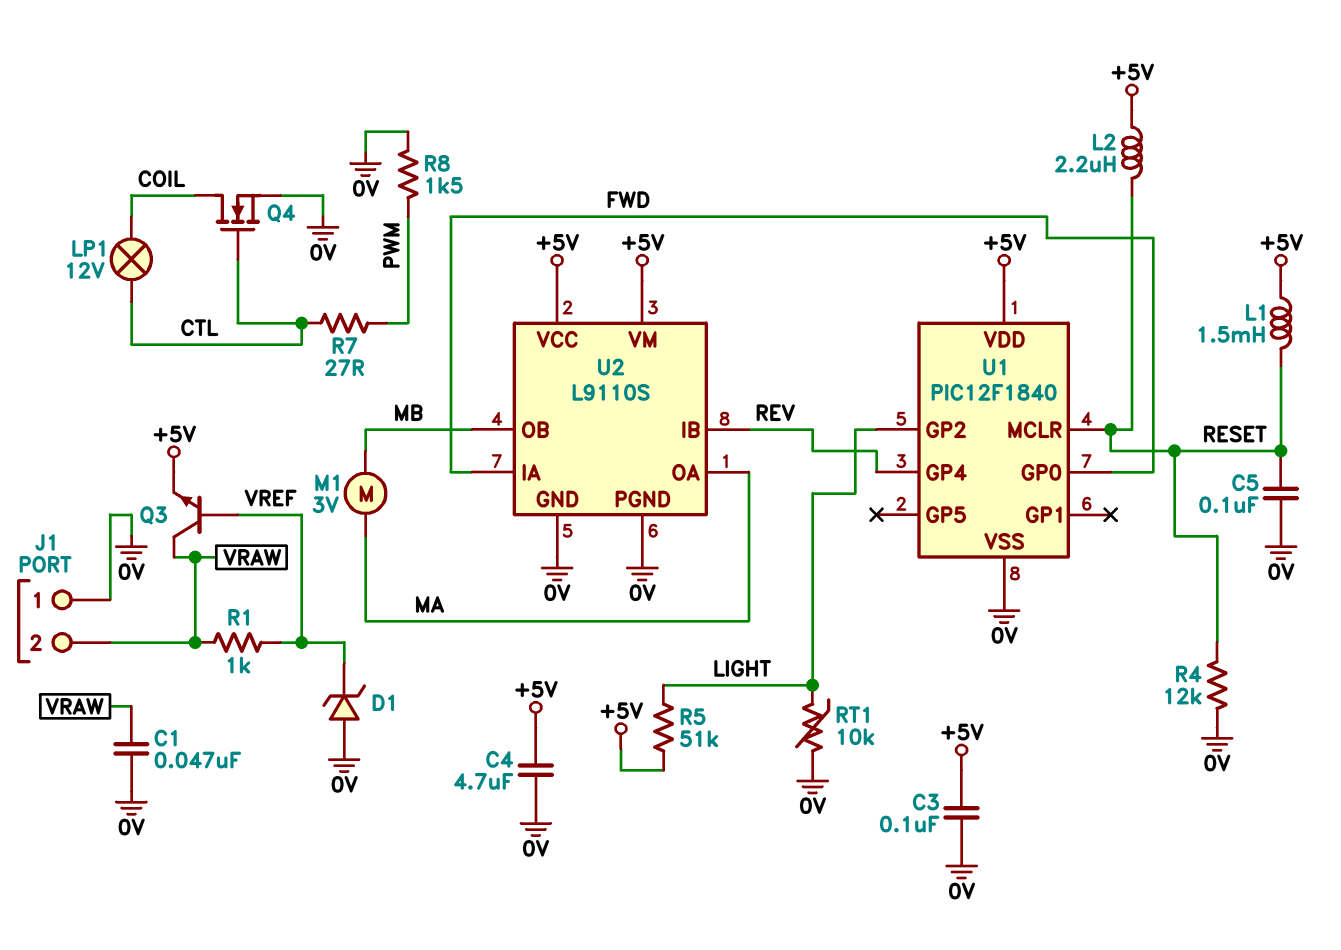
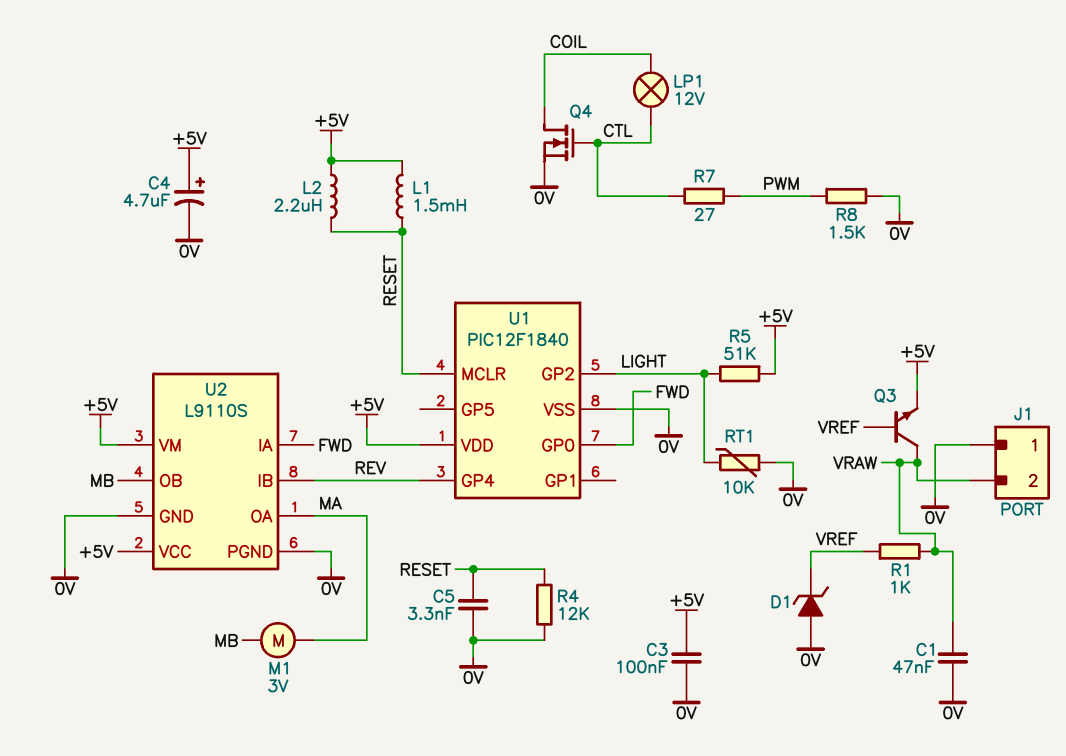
C4: 4.7uF (+5V, 0V) -> 4.7uF (plus +5V, minus 0V)
C5: 100nF (0V, RESET) -> 3.3nF (0V, RESET)

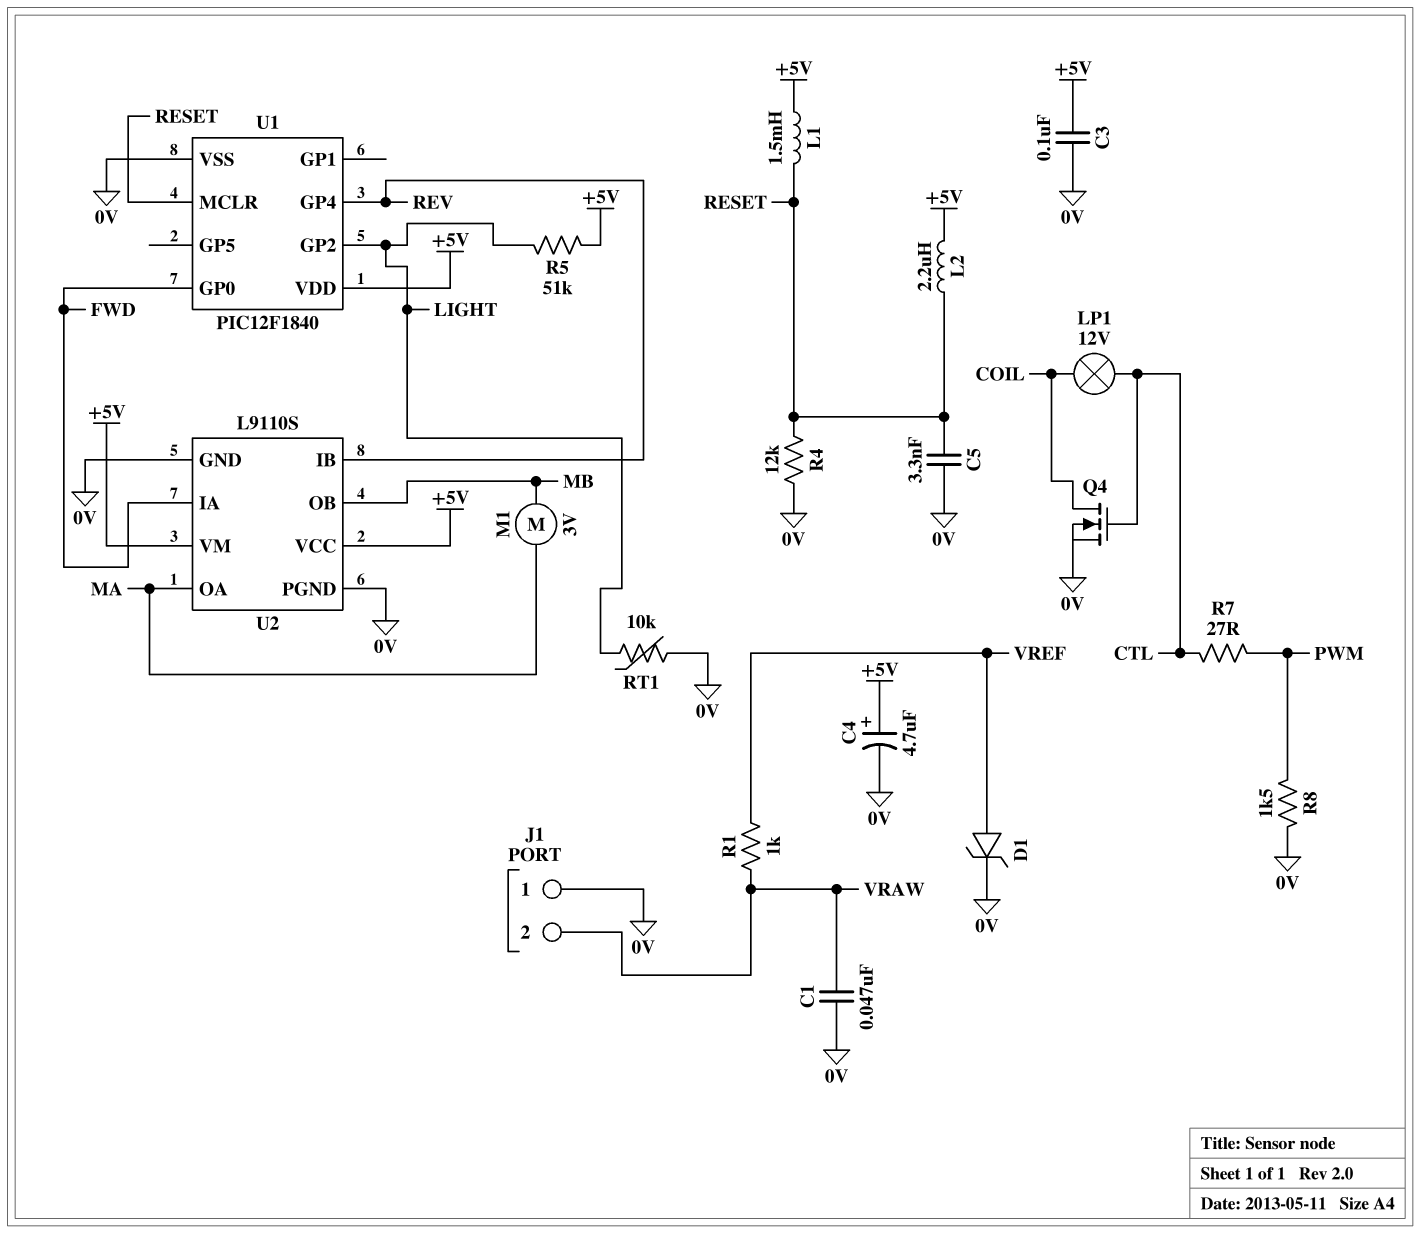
D1: zener (A 0V, K VREF) -> zener (A VREF, K 0V)
Q3: NPN (B VREF, C VRAW, E +5V) -> none

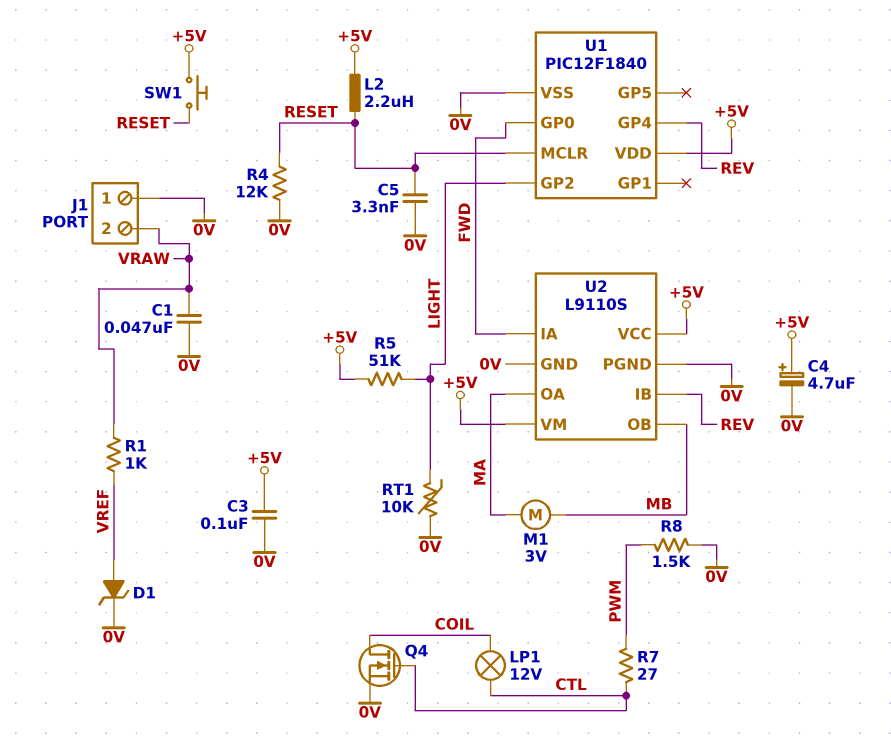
L1: 1.5mH (+5V, RESET) -> none
SW1: none -> button (+5V, RESET)

